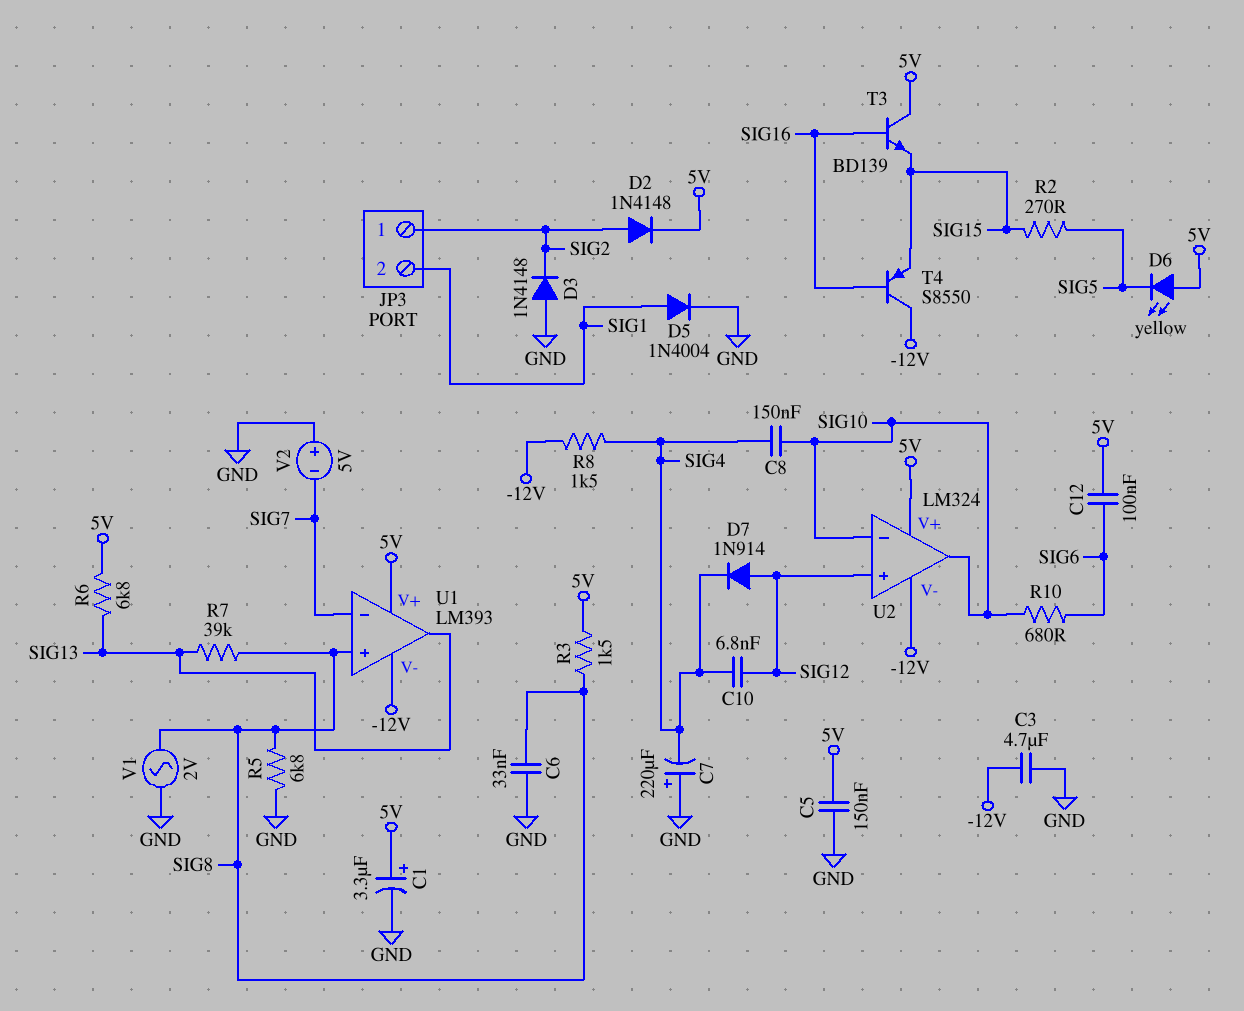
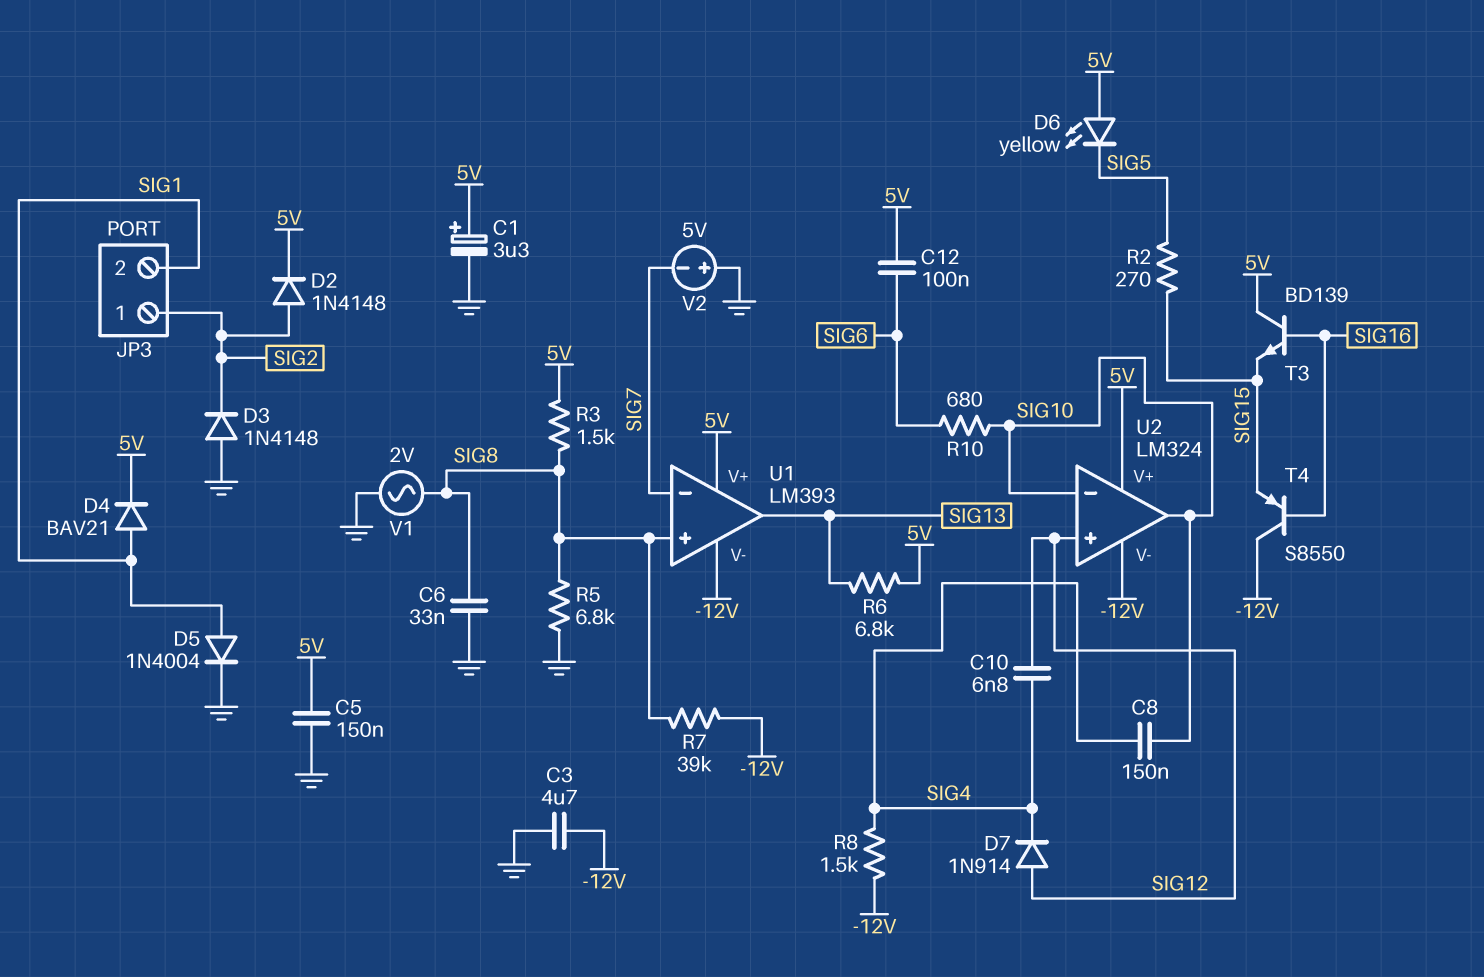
C7: 220uF (plus GND, minus SIG4) -> none
D4: none -> diode BAV21 (A SIG1, K 5V)
R7: 39k (SIG8, SIG13) -> 39k (-12V, SIG8)

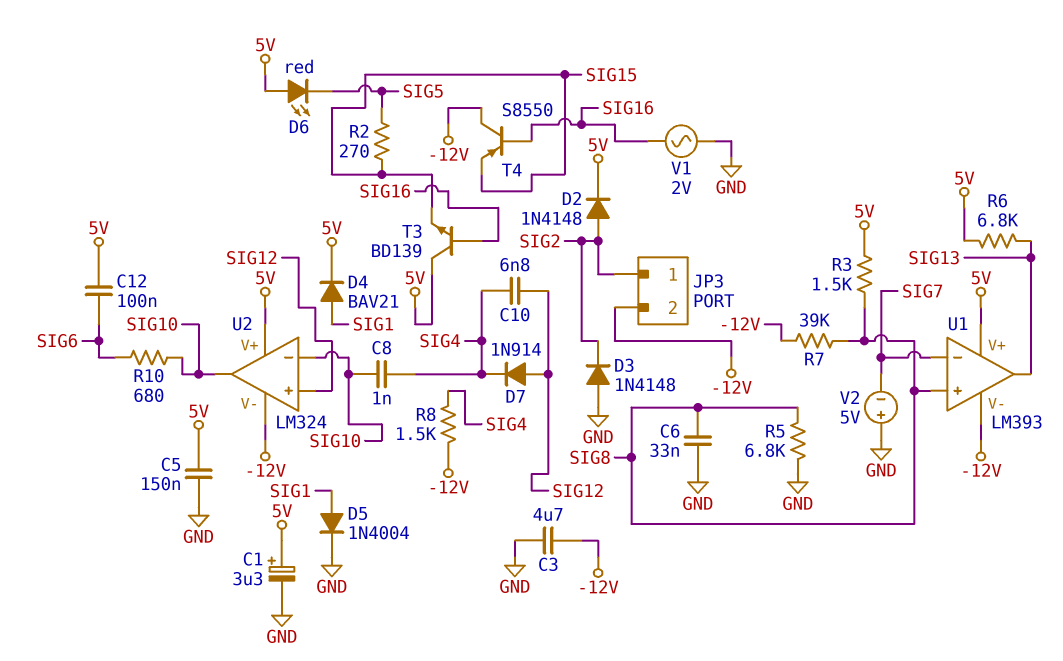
C8: 150nF (SIG4, SIG10) -> 1nF (SIG4, SIG10)
D6: LED yellow (A 5V, K SIG5) -> LED red (A 5V, K SIG5)
JP3 pin 2: SIG1 -> -12V
V1: AC 2V (GND, SIG8) -> AC 2V (GND, SIG16)

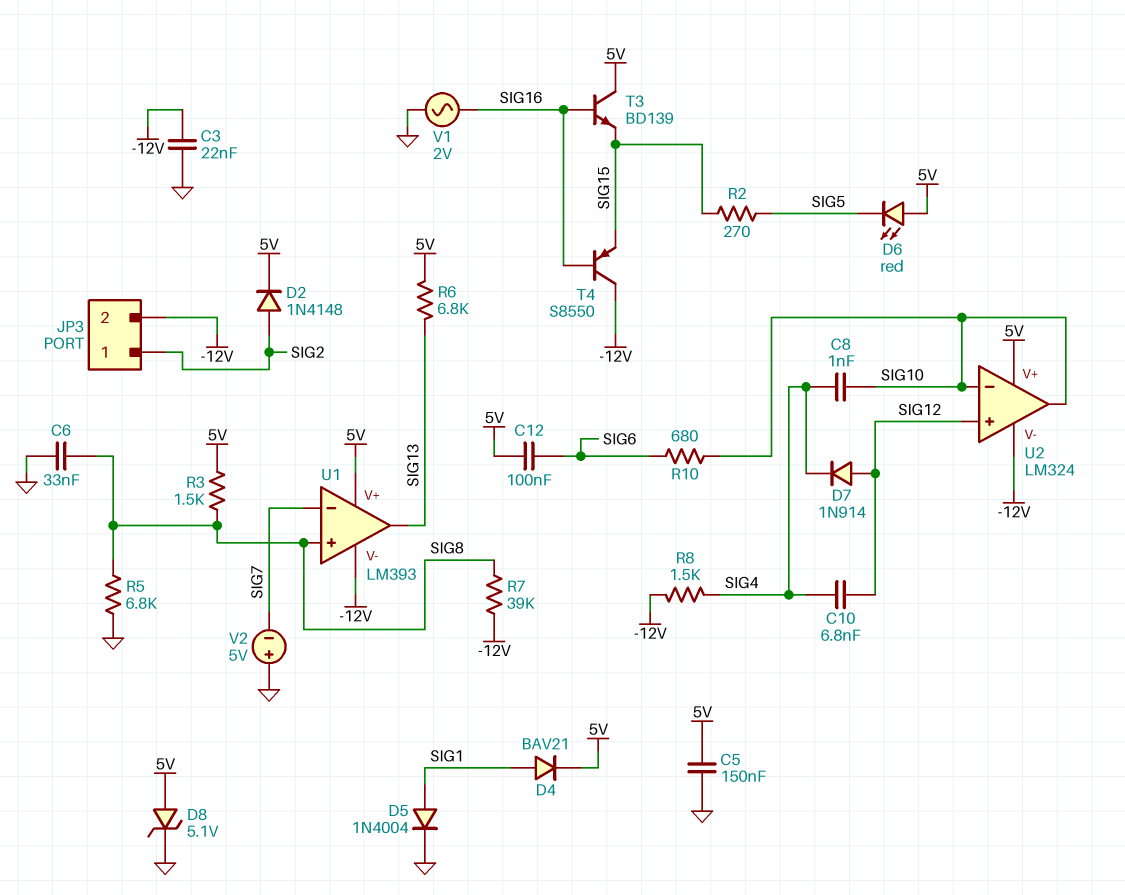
C1: 3.3uF (plus 5V, minus GND) -> none
C3: 4.7uF (-12V, GND) -> 22nF (-12V, GND)
D3: diode 1N4148 (A GND, K SIG2) -> none
D8: none -> zener 5.1V (A 5V, K GND)

